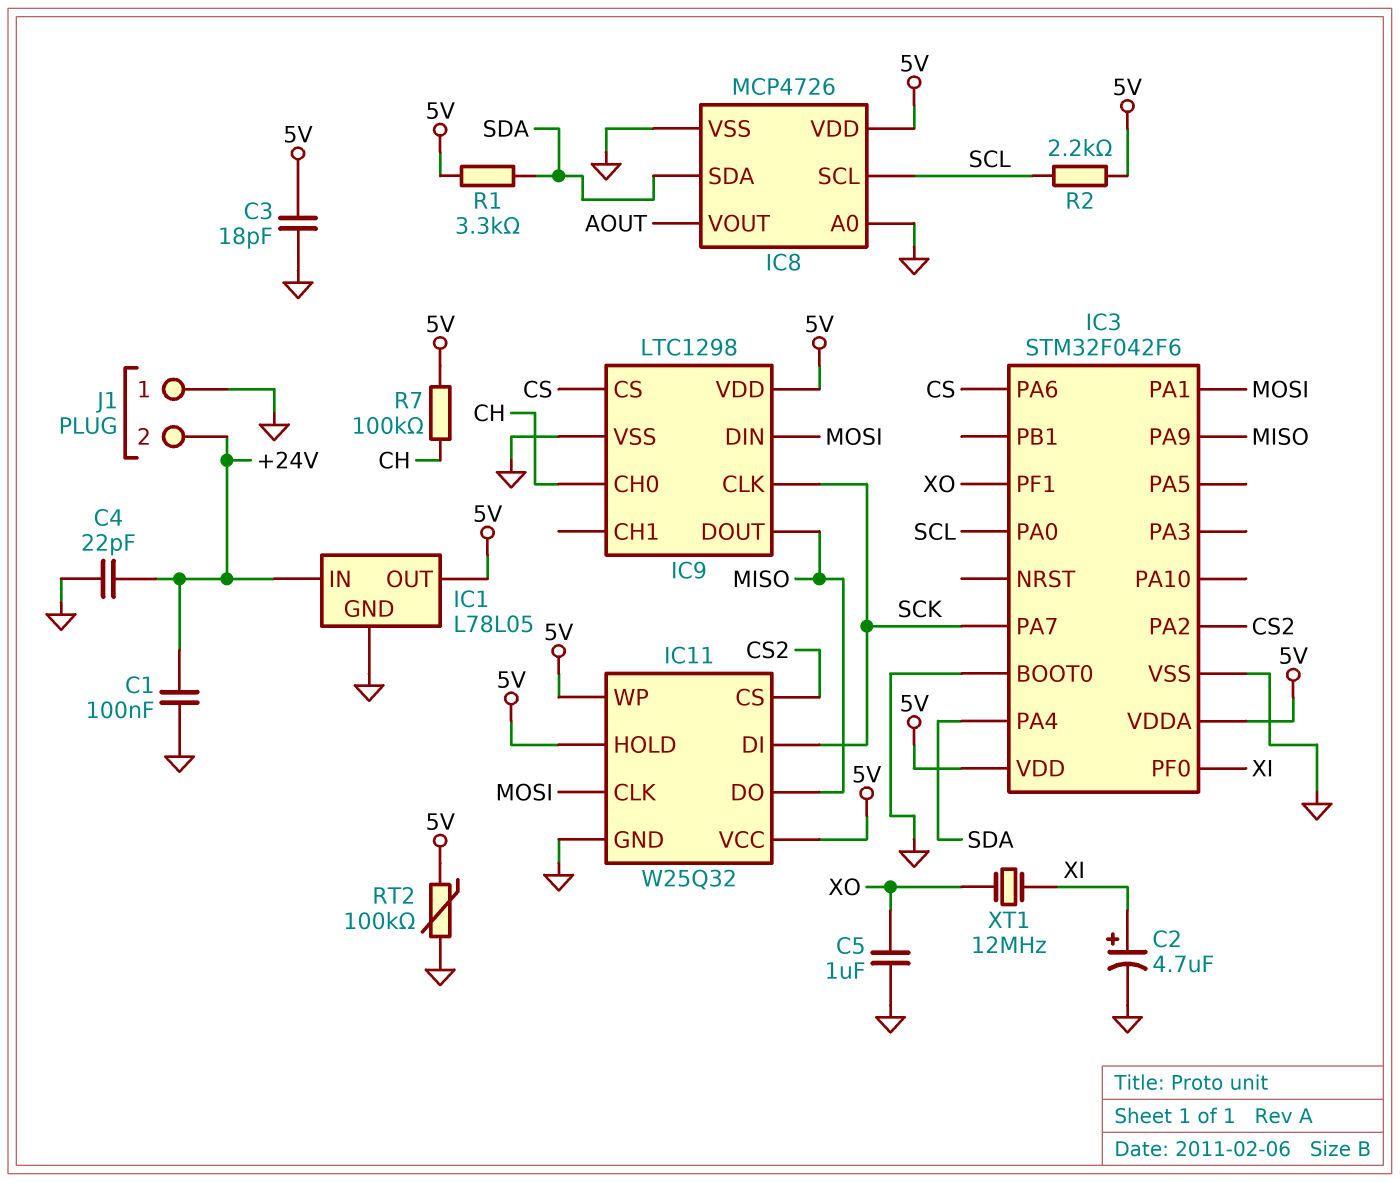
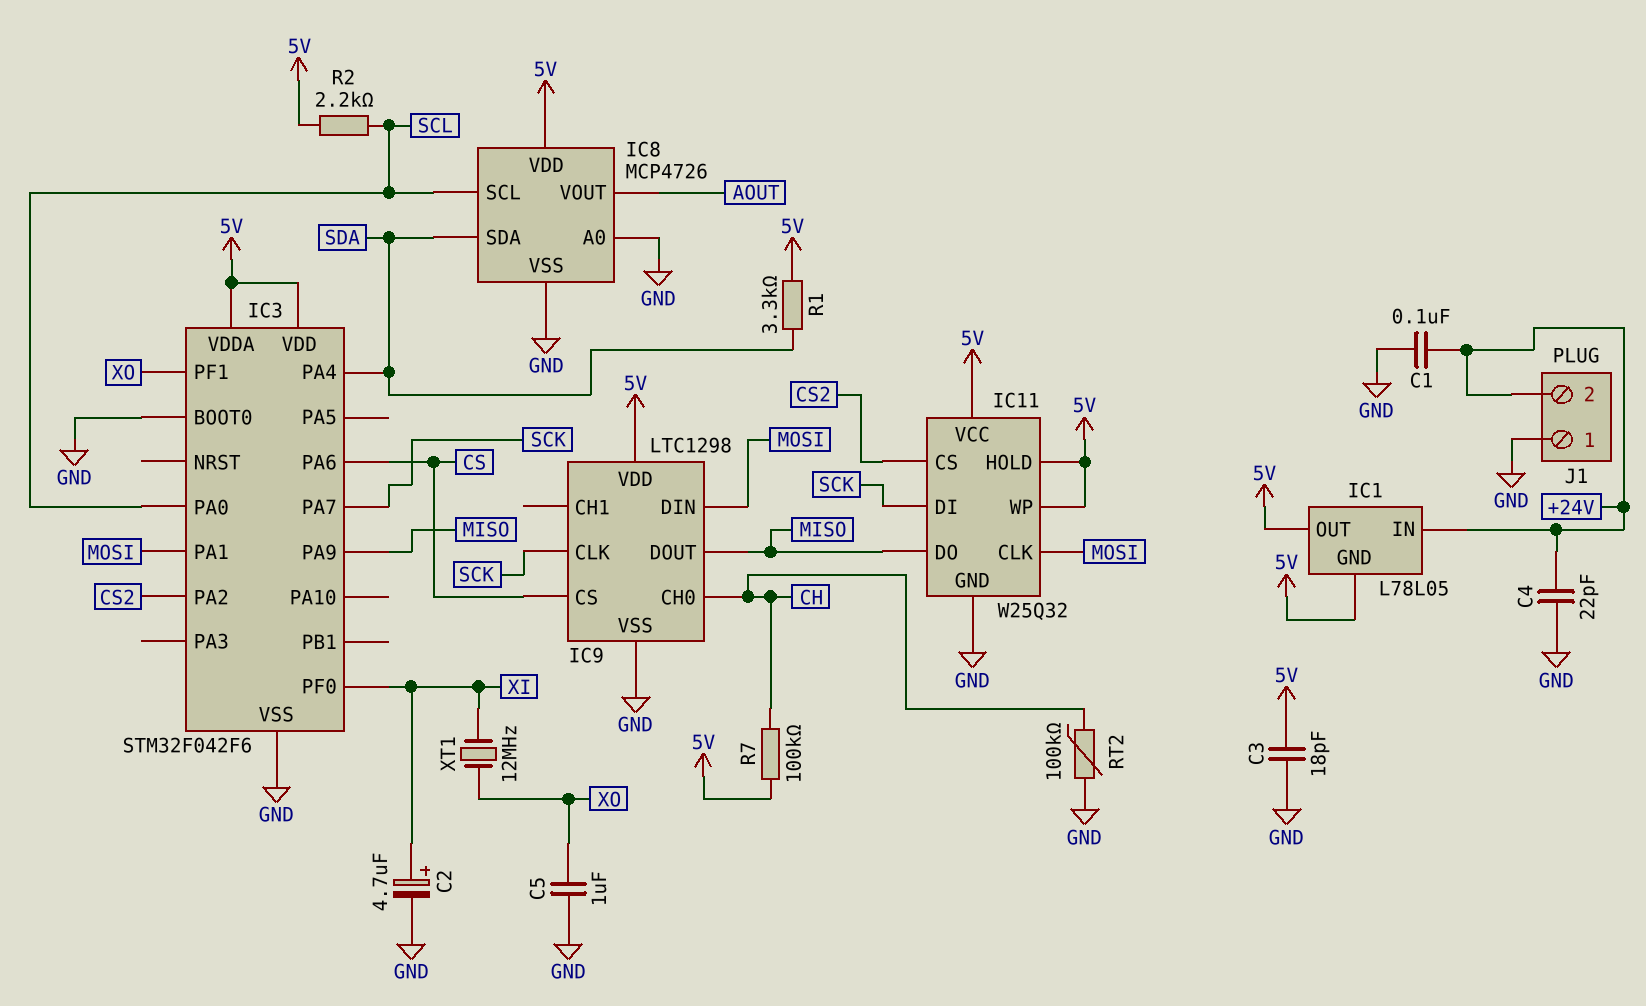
IC1 pin GND: GND -> 5V
RT2: 100k (5V, GND) -> 100k (CH, GND)

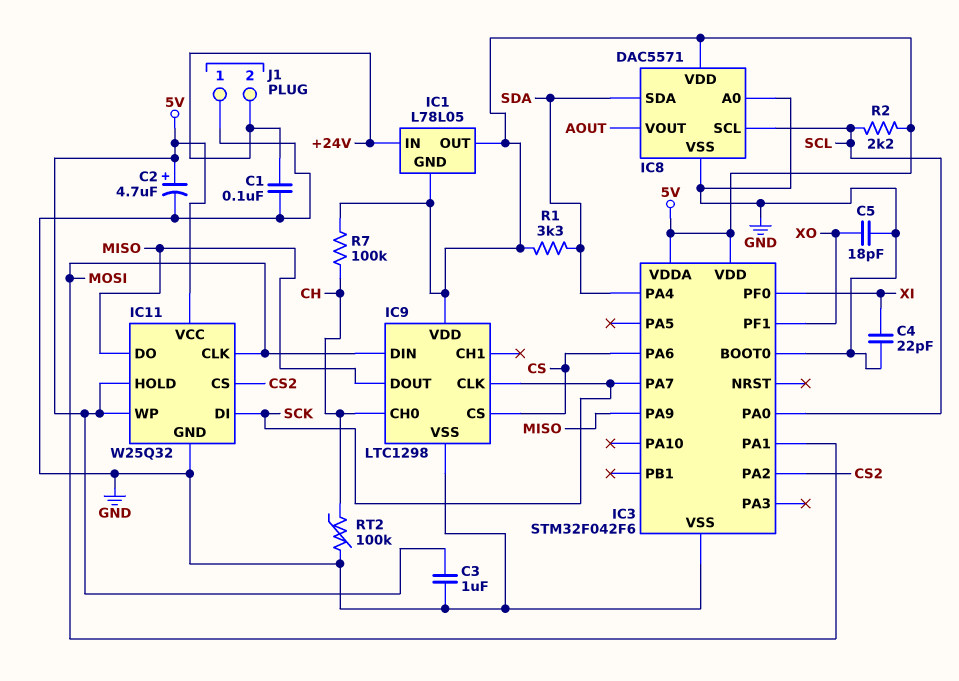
C2: 4.7uF (plus XI, minus GND) -> 4.7uF (plus 5V, minus GND)
C3: 18pF (5V, GND) -> 1uF (5V, GND)
C4: 22pF (+24V, GND) -> 22pF (GND, XI)
C5: 1uF (GND, XO) -> 18pF (GND, XO)
IC8: MCP4726 -> DAC5571
XT1: 12MHz (XI, XO) -> none

